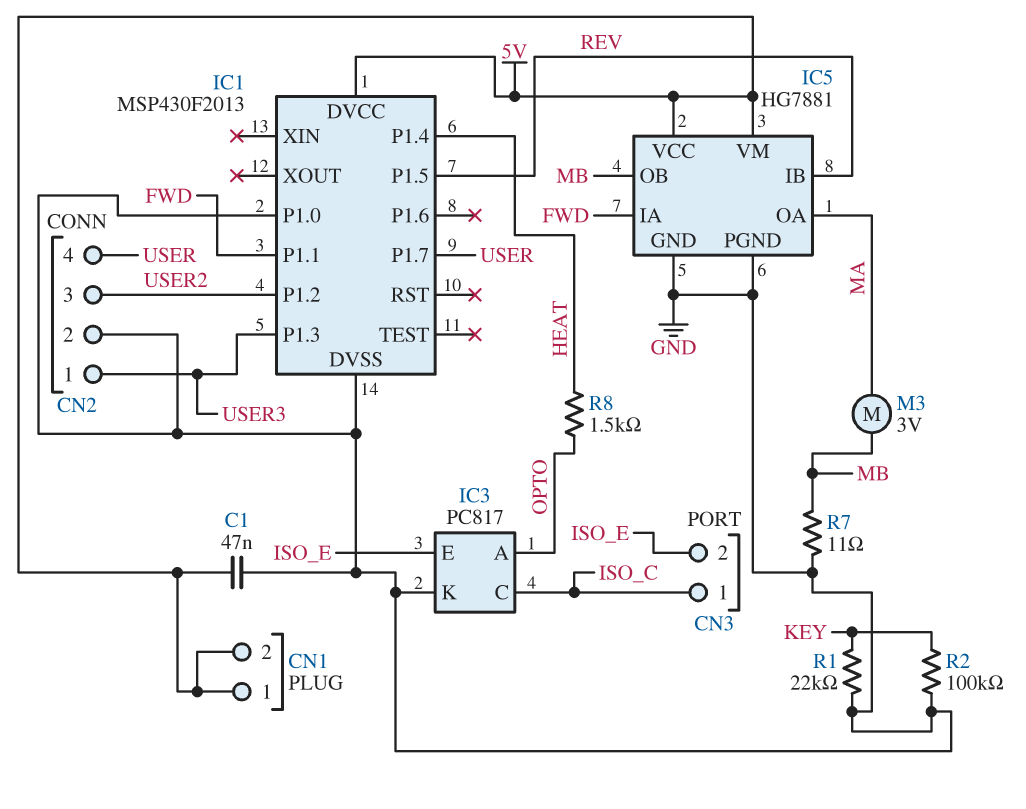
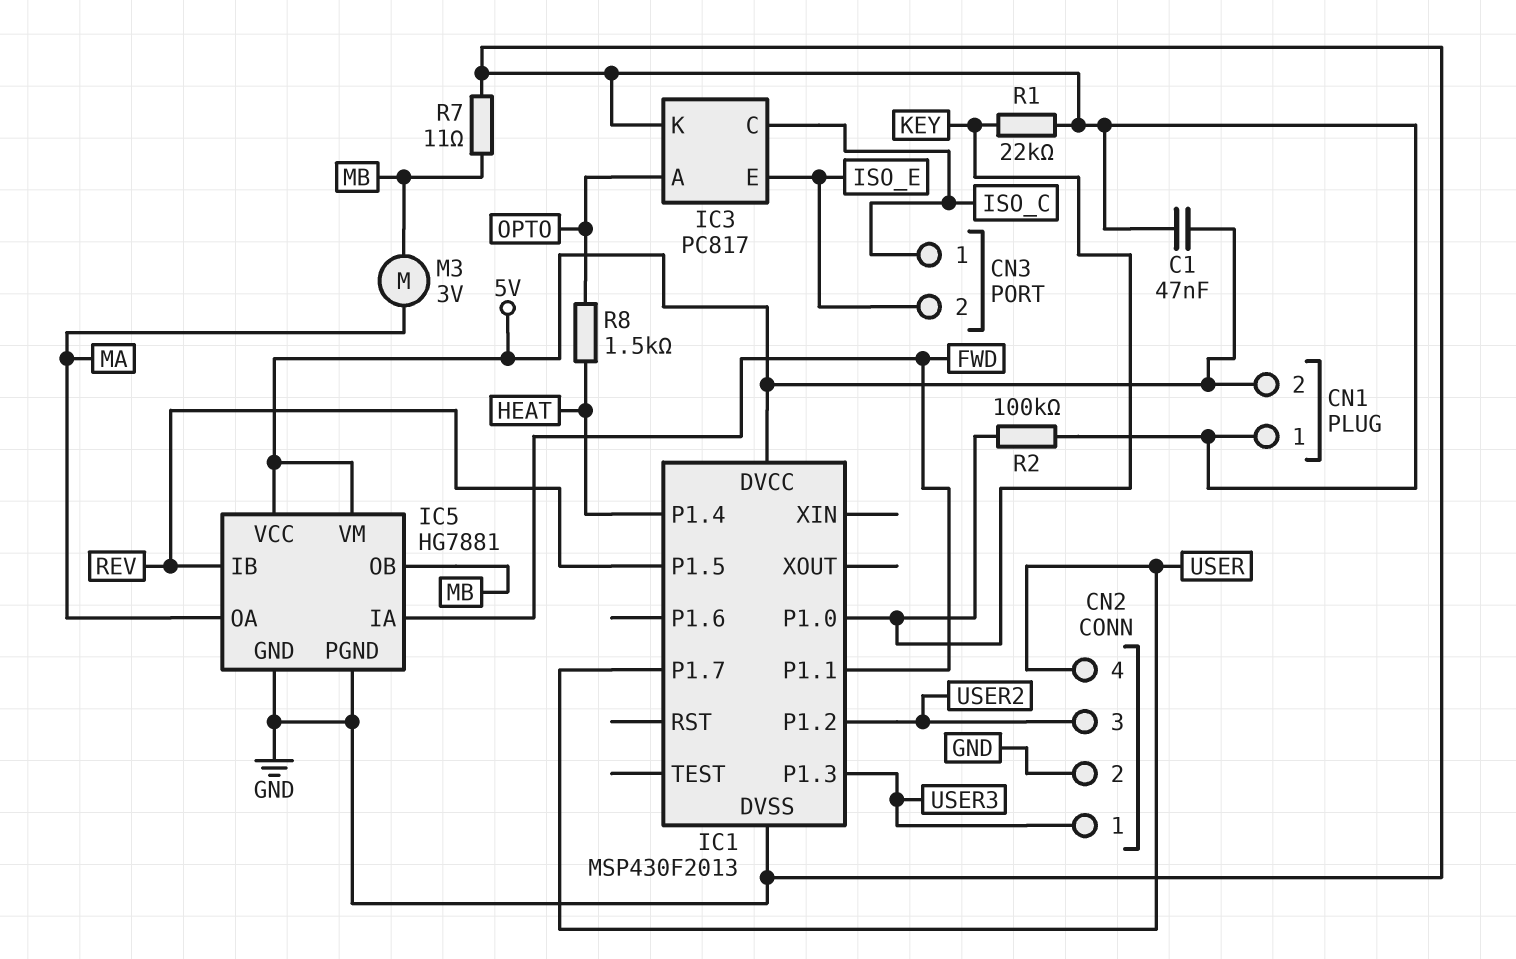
CN1 pin 1: 5V -> GND
IC1 pin P1.0: GND -> KEY

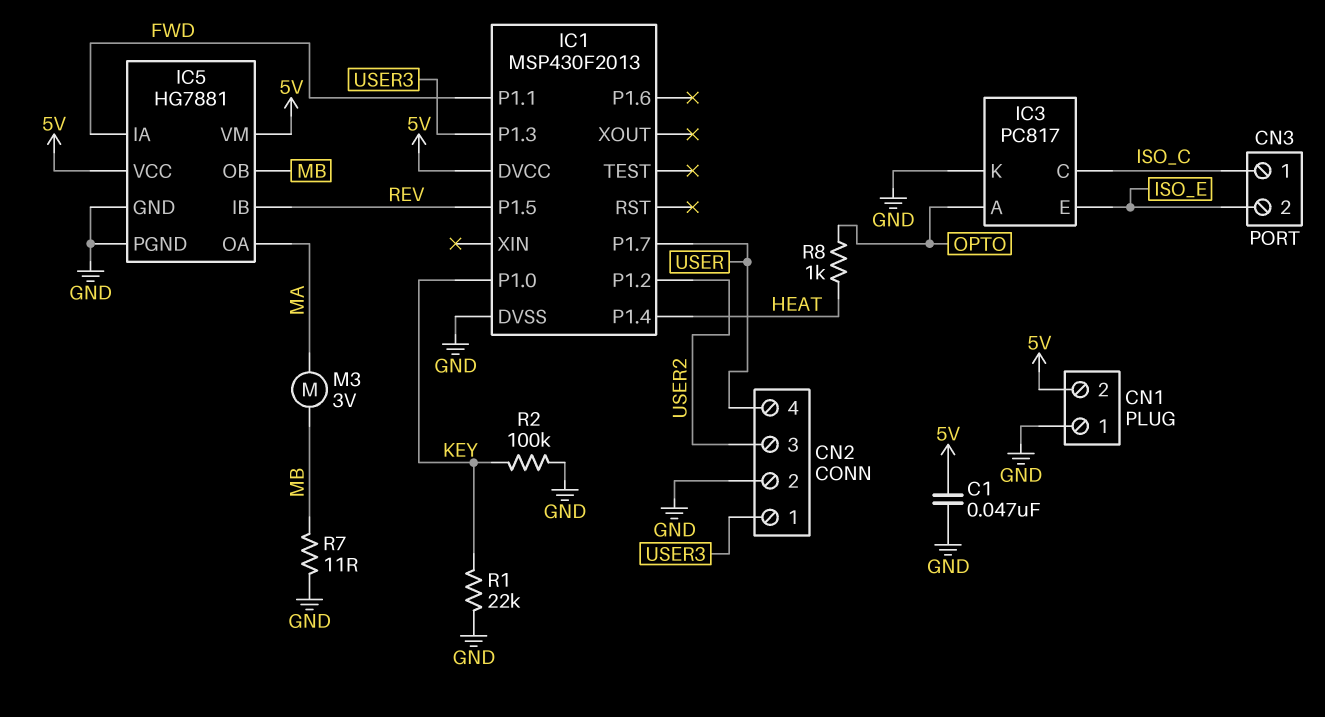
R8: 1.5k (HEAT, OPTO) -> 1k (HEAT, OPTO)

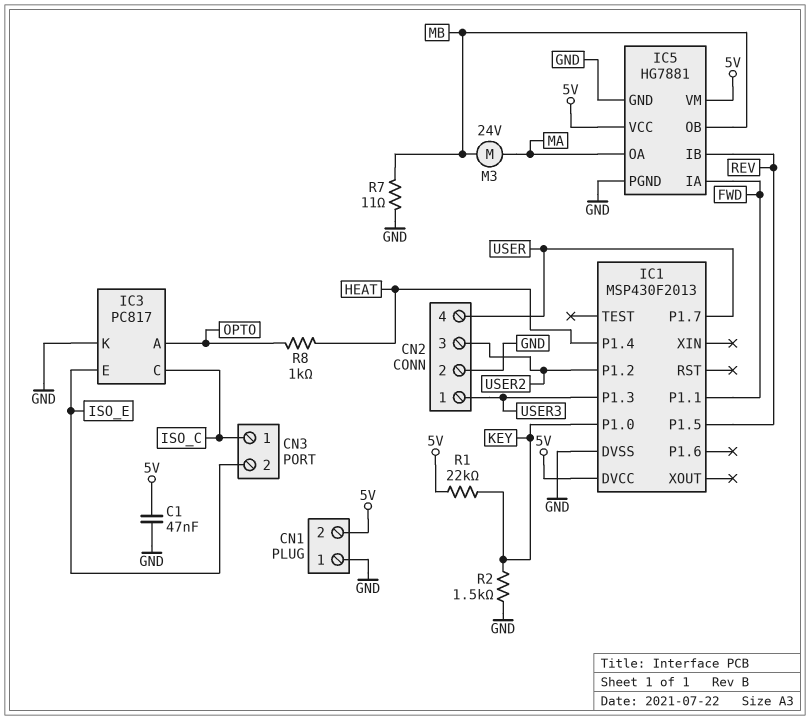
M3: motor 3V (MA, MB) -> motor 24V (MA, MB)
R1: 22k (GND, KEY) -> 22k (5V, KEY)
R2: 100k (GND, KEY) -> 1.5k (GND, KEY)

